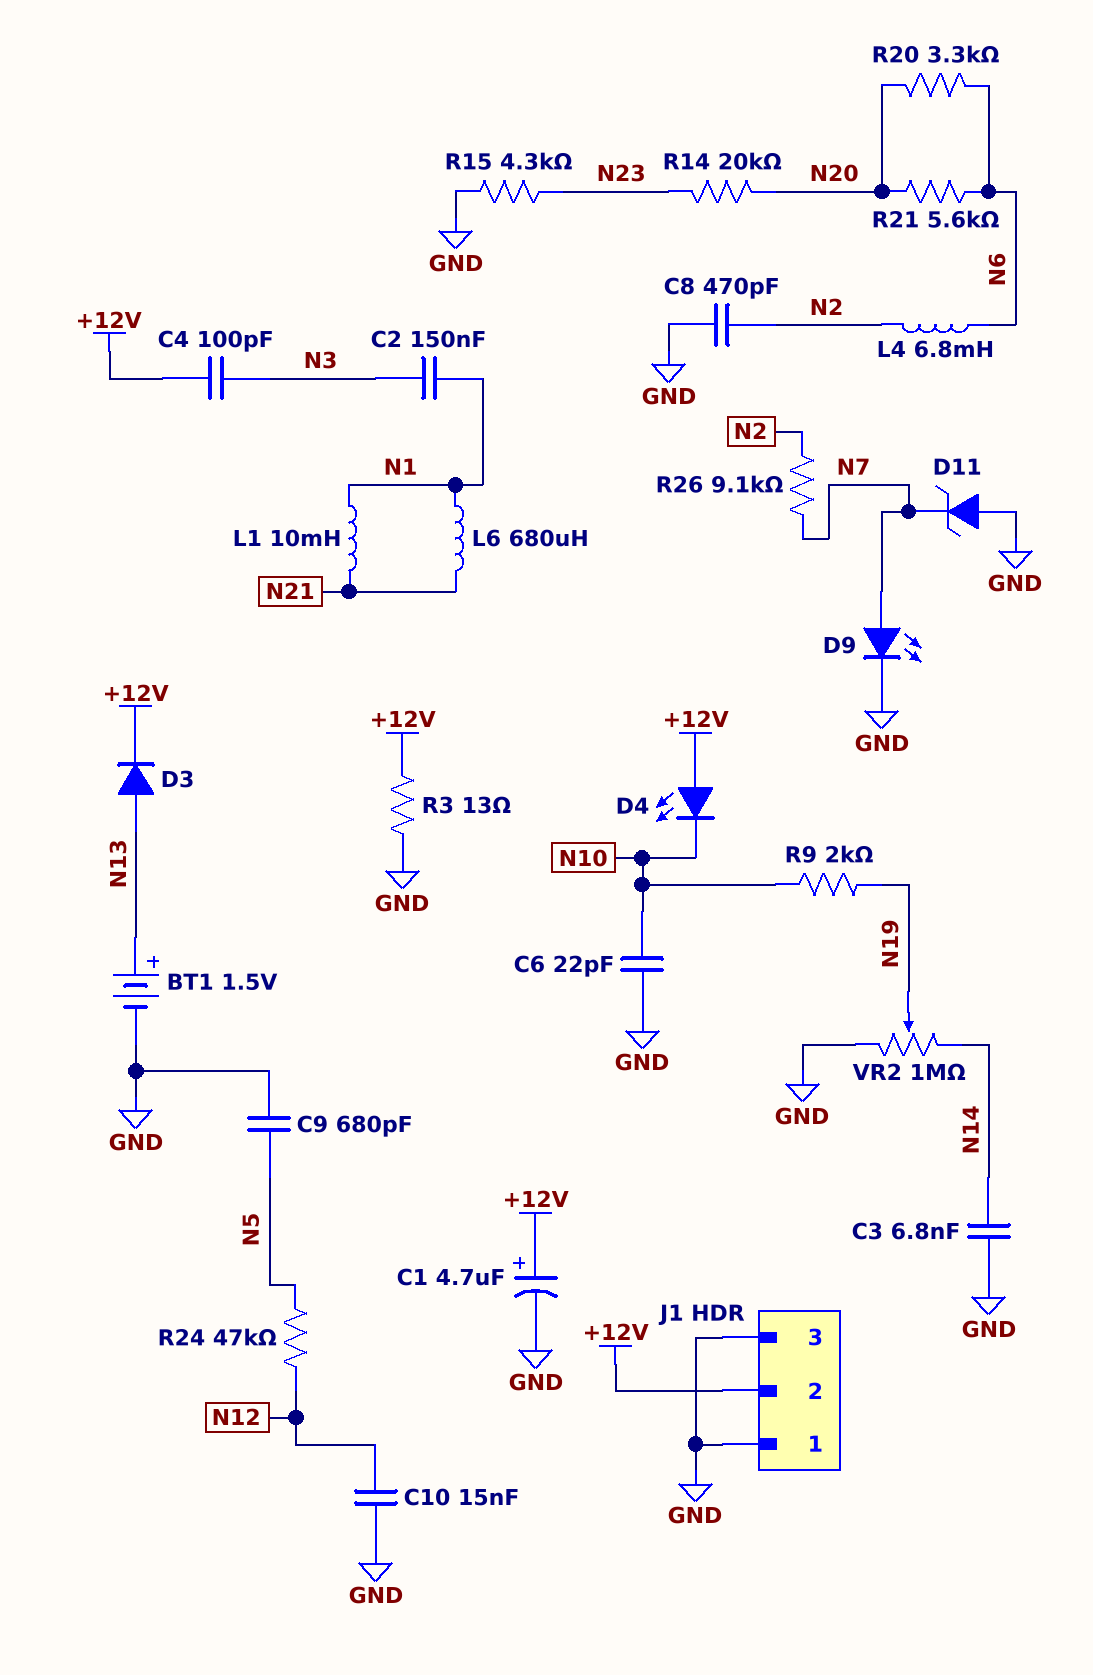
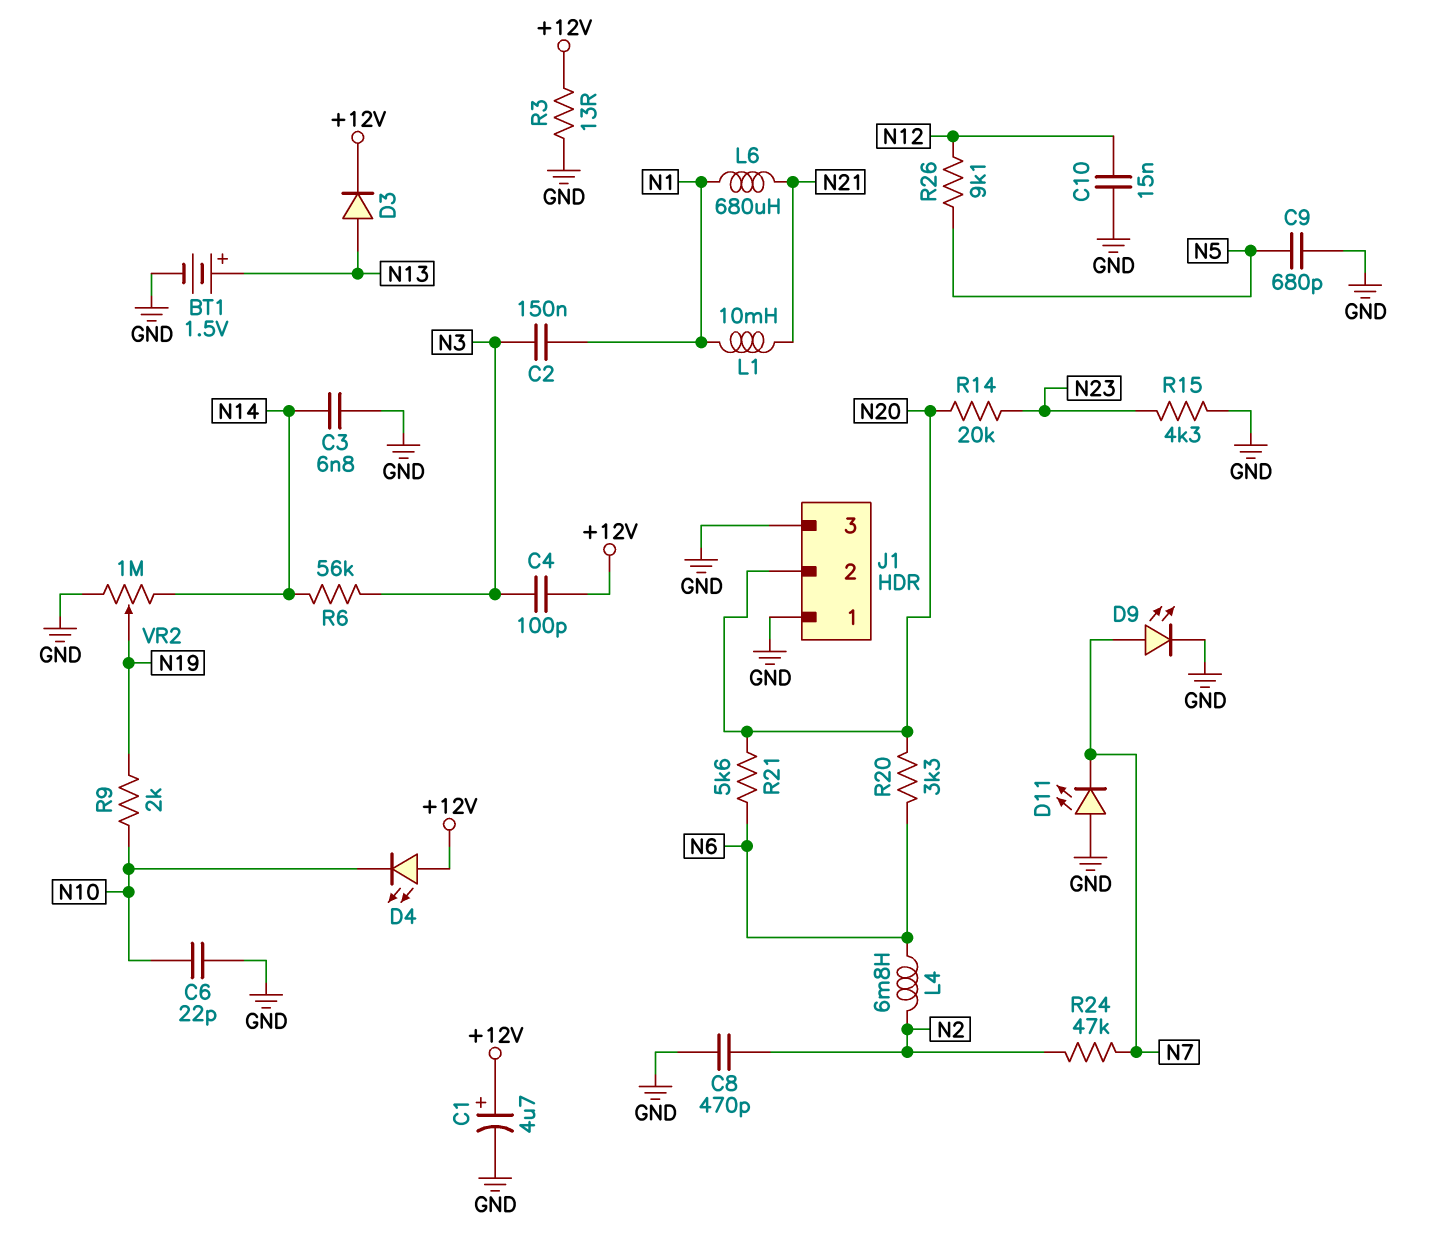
D11: zener (A GND, K N7) -> LED (A GND, K N7)
J1 pin 2: +12V -> N20
R6: none -> 56k (N3, N14)
R24: 47k (N5, N12) -> 47k (N2, N7)
R26: 9.1k (N2, N7) -> 9.1k (N5, N12)

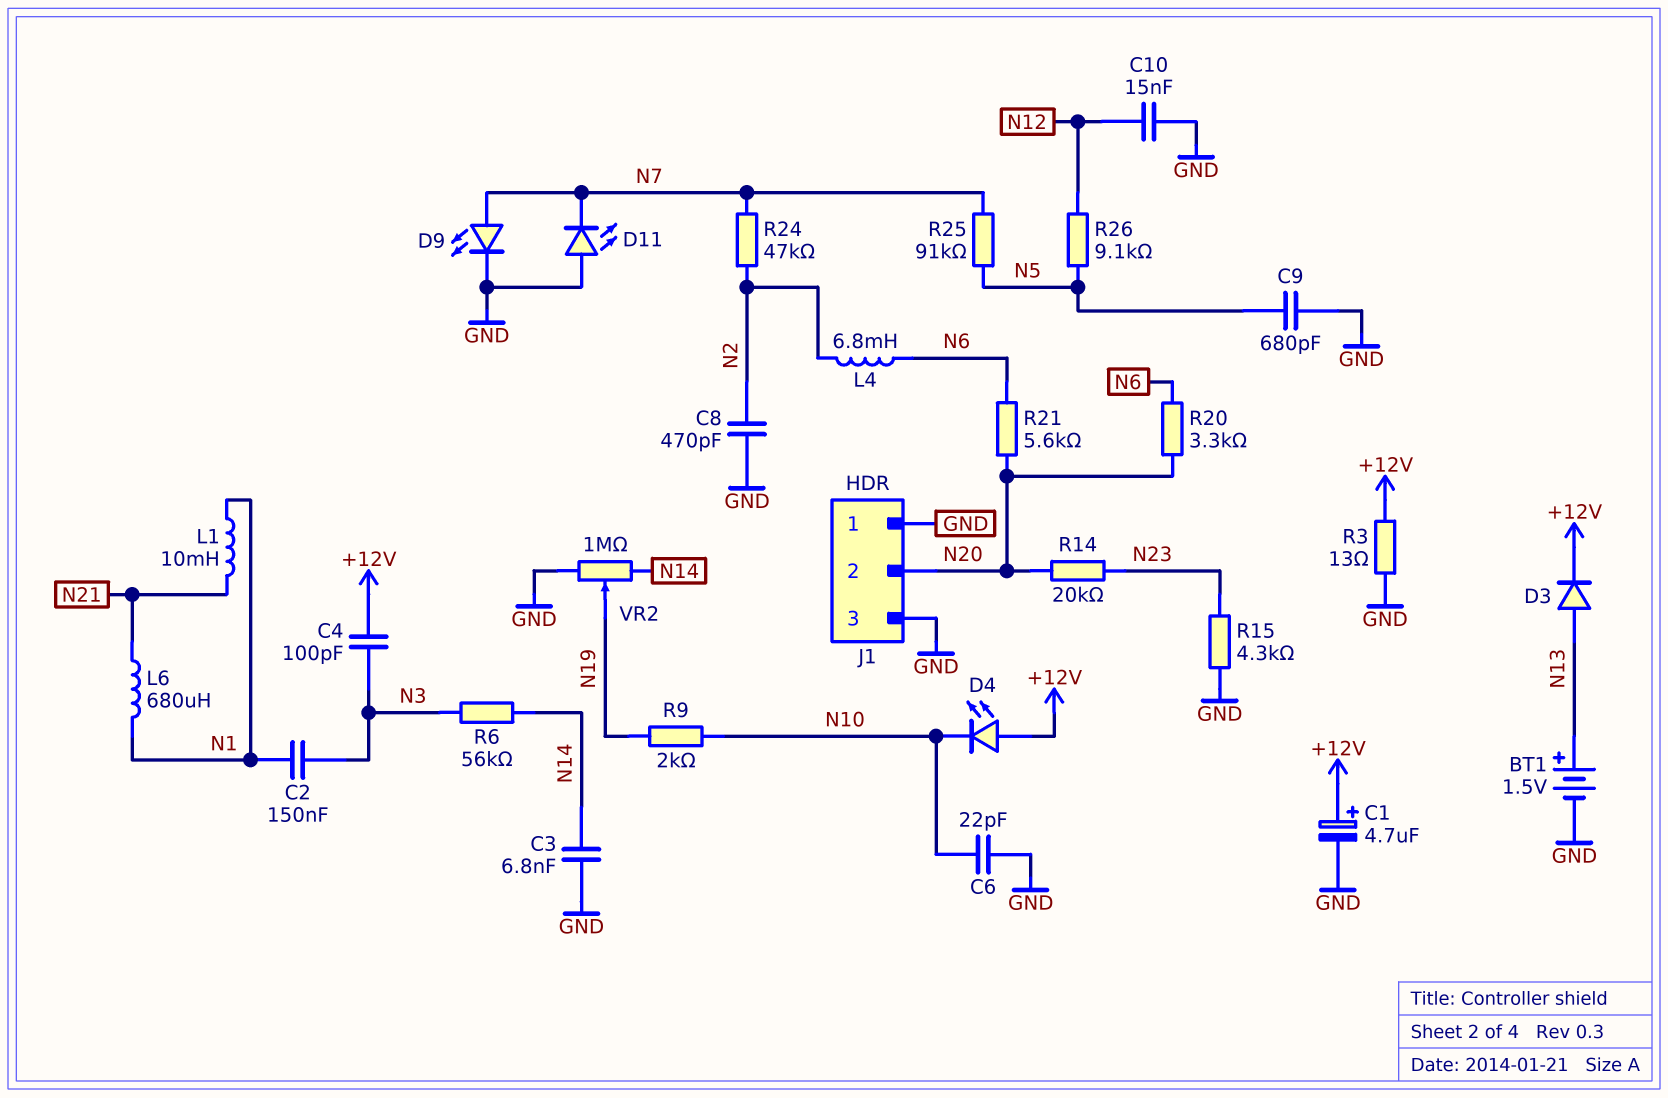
R25: none -> 91k (N5, N7)

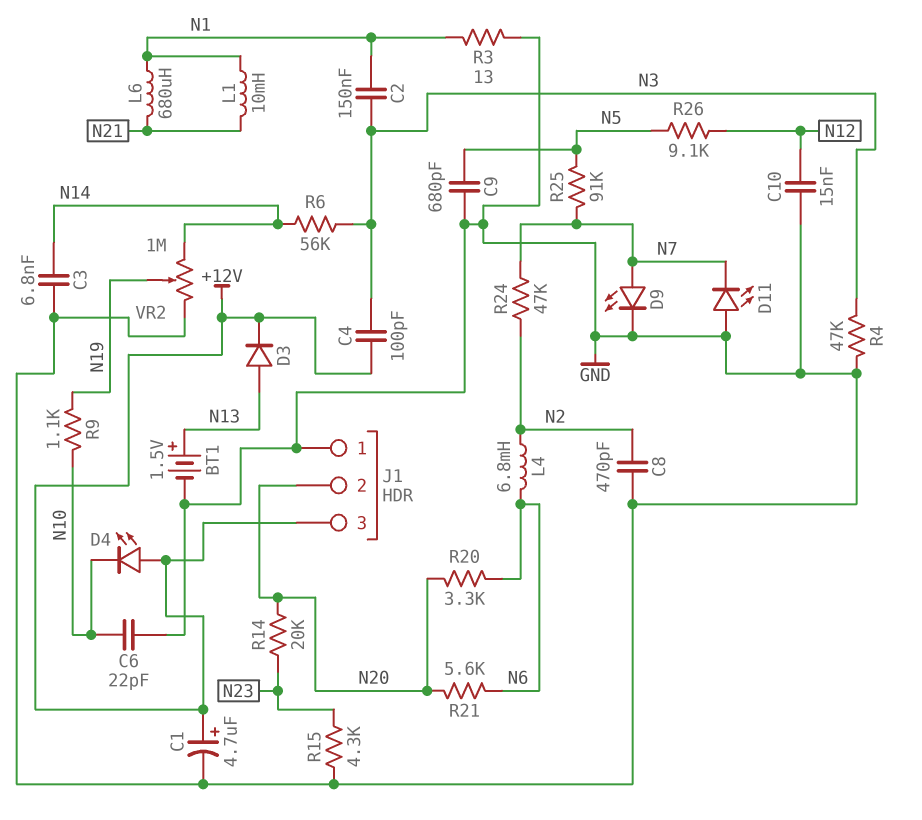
J1 pin 3: GND -> +12V
R3: 13 (+12V, GND) -> 13 (GND, N1)
R4: none -> 47k (GND, N3)
R9: 2k (N10, N19) -> 1.1k (N10, N19)

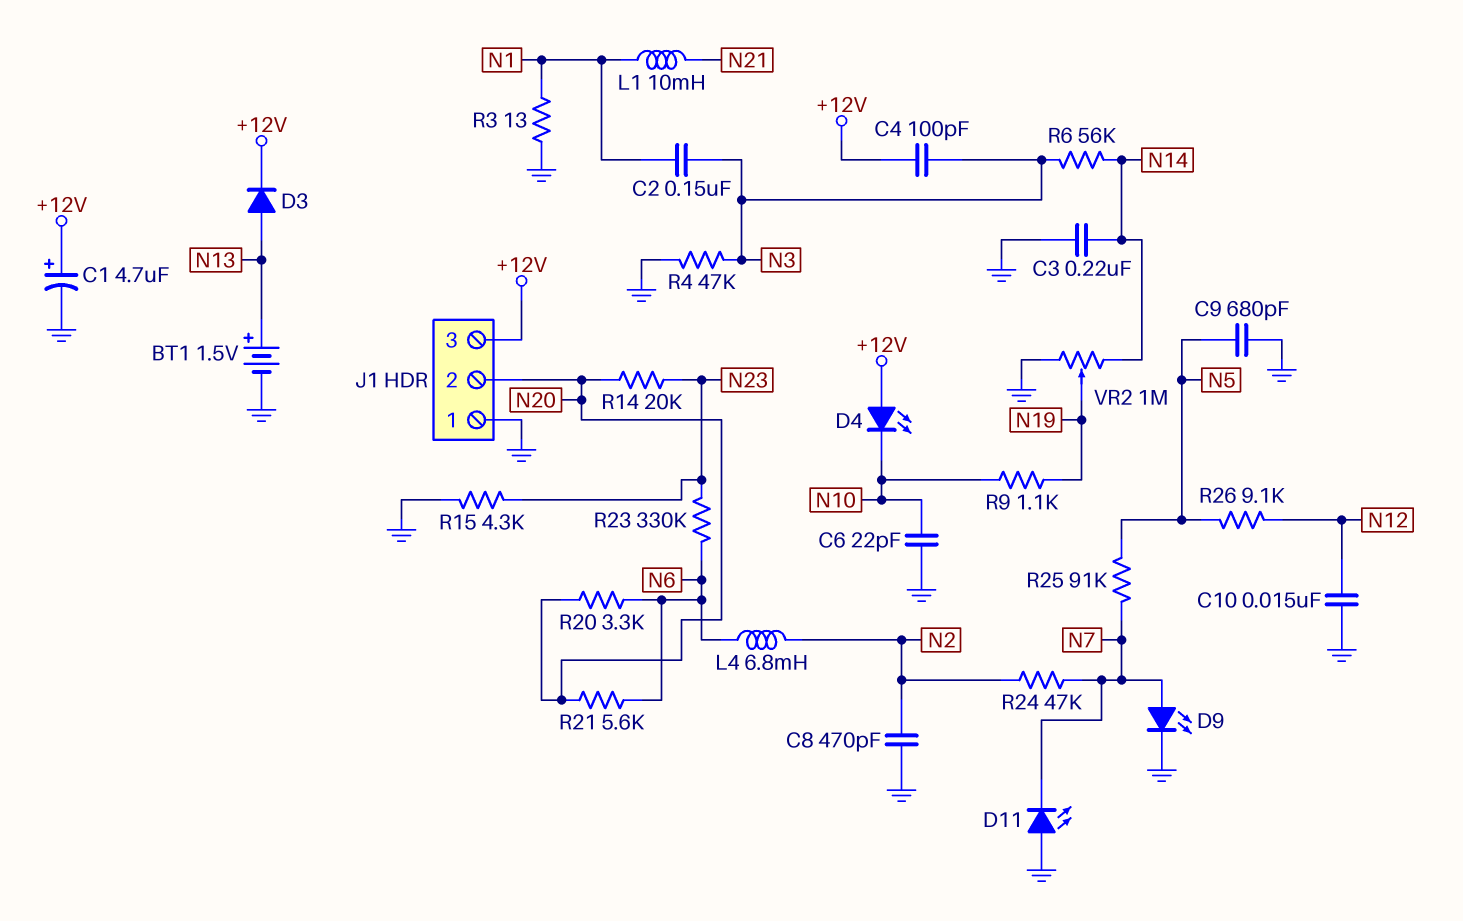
C3: 6.8nF (GND, N14) -> 220nF (GND, N14)
L6: 680uH (N1, N21) -> none
R23: none -> 330k (N6, N23)

